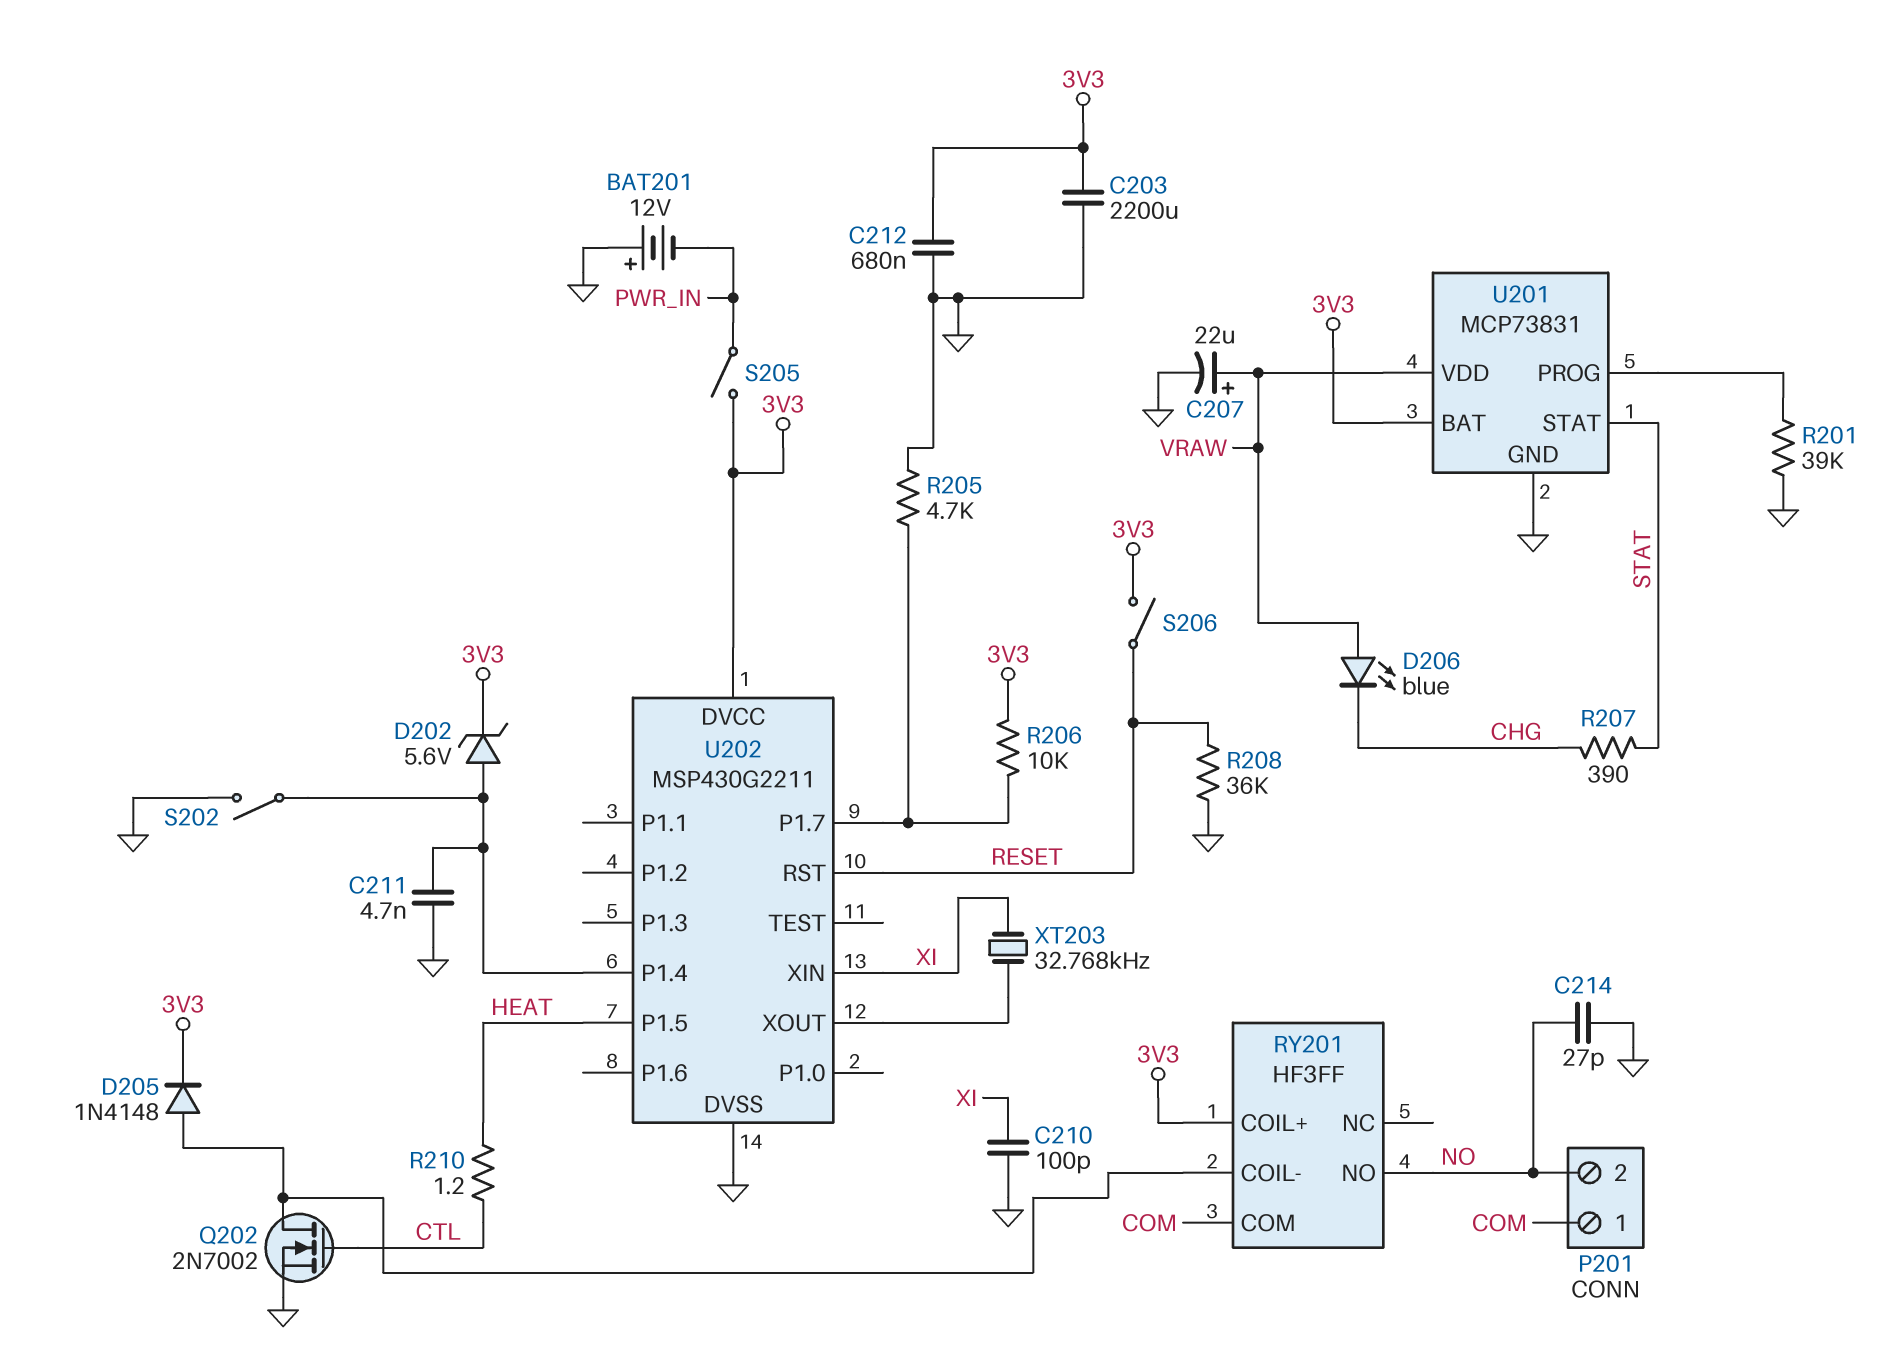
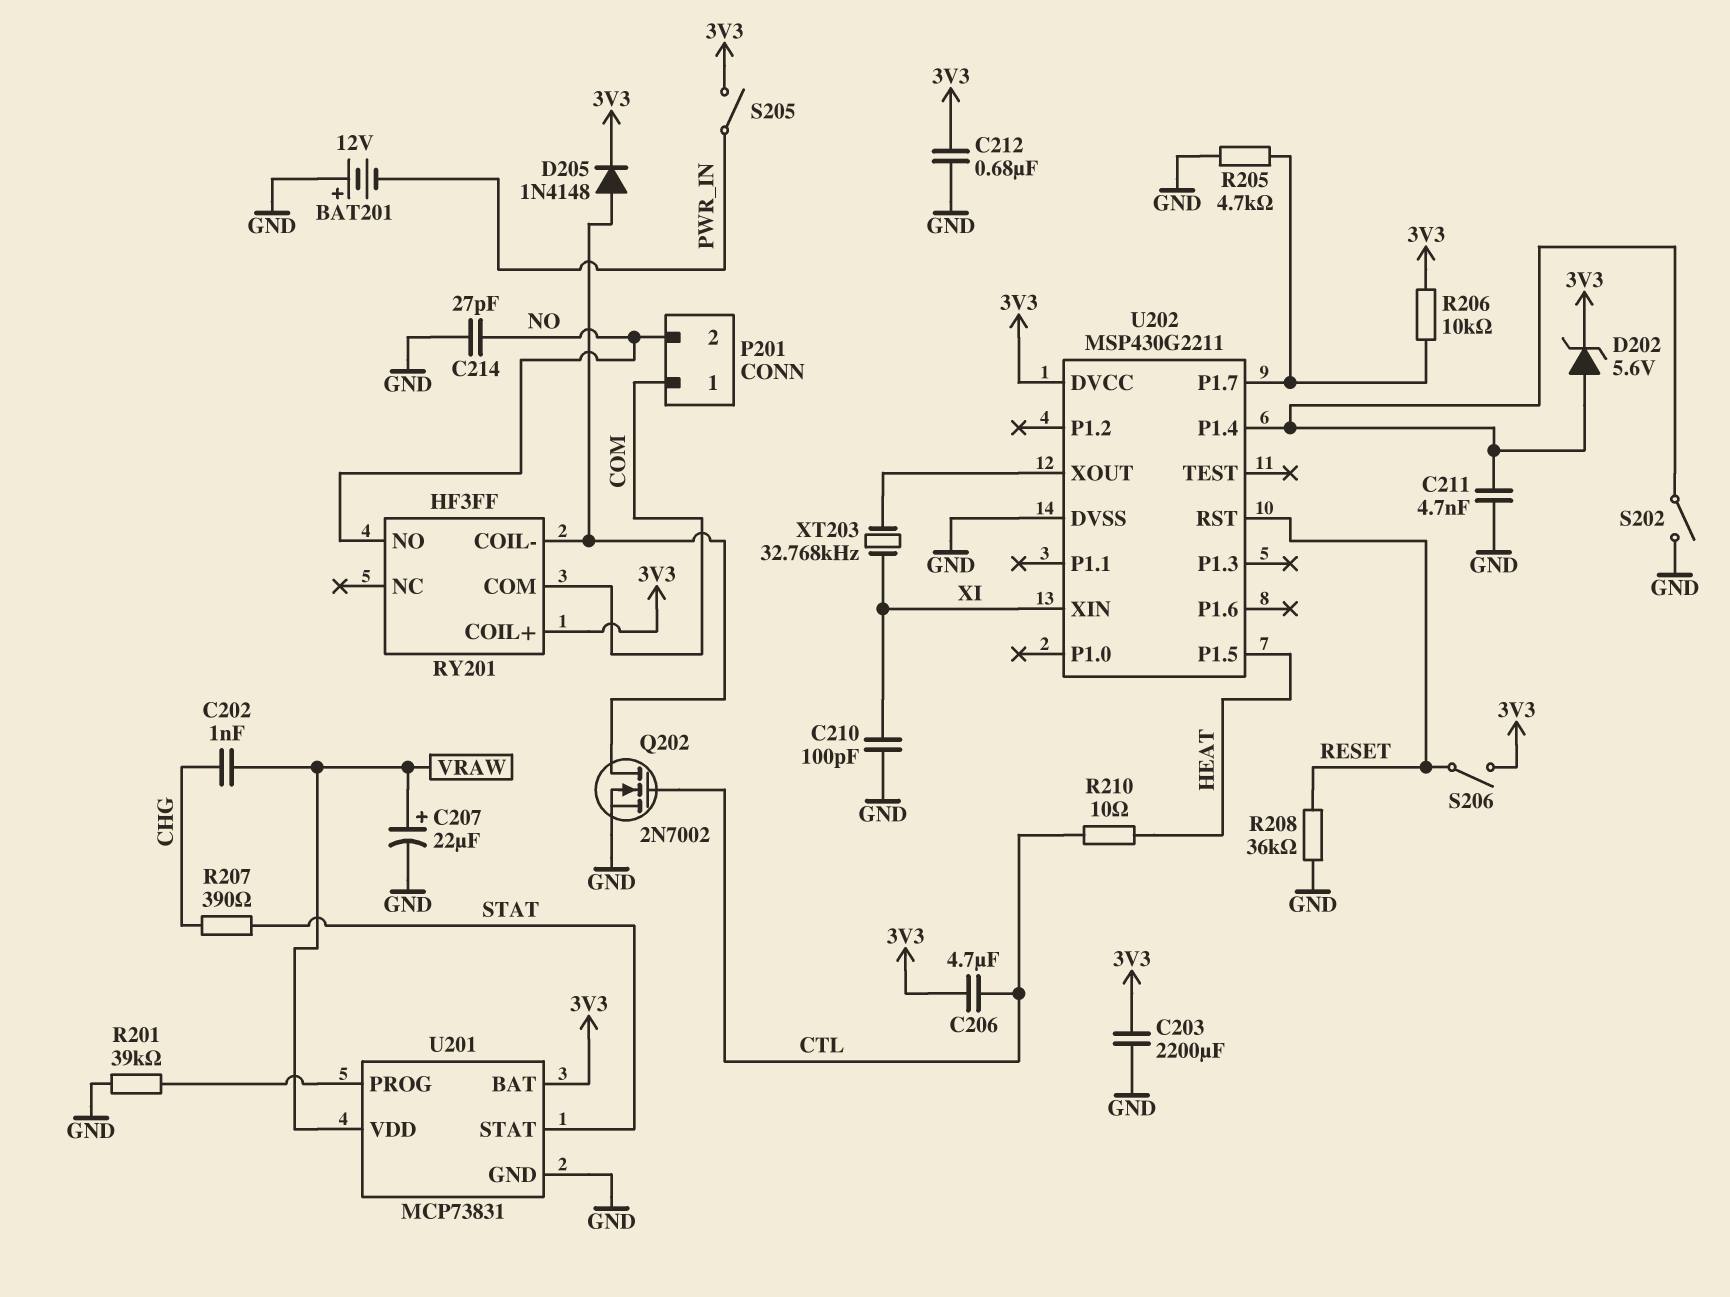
C202: none -> 1nF (CHG, VRAW)
C206: none -> 4.7uF (3V3, CTL)
D206: LED blue (A VRAW, K CHG) -> none
R210: 1.2 (CTL, HEAT) -> 10 (CTL, HEAT)

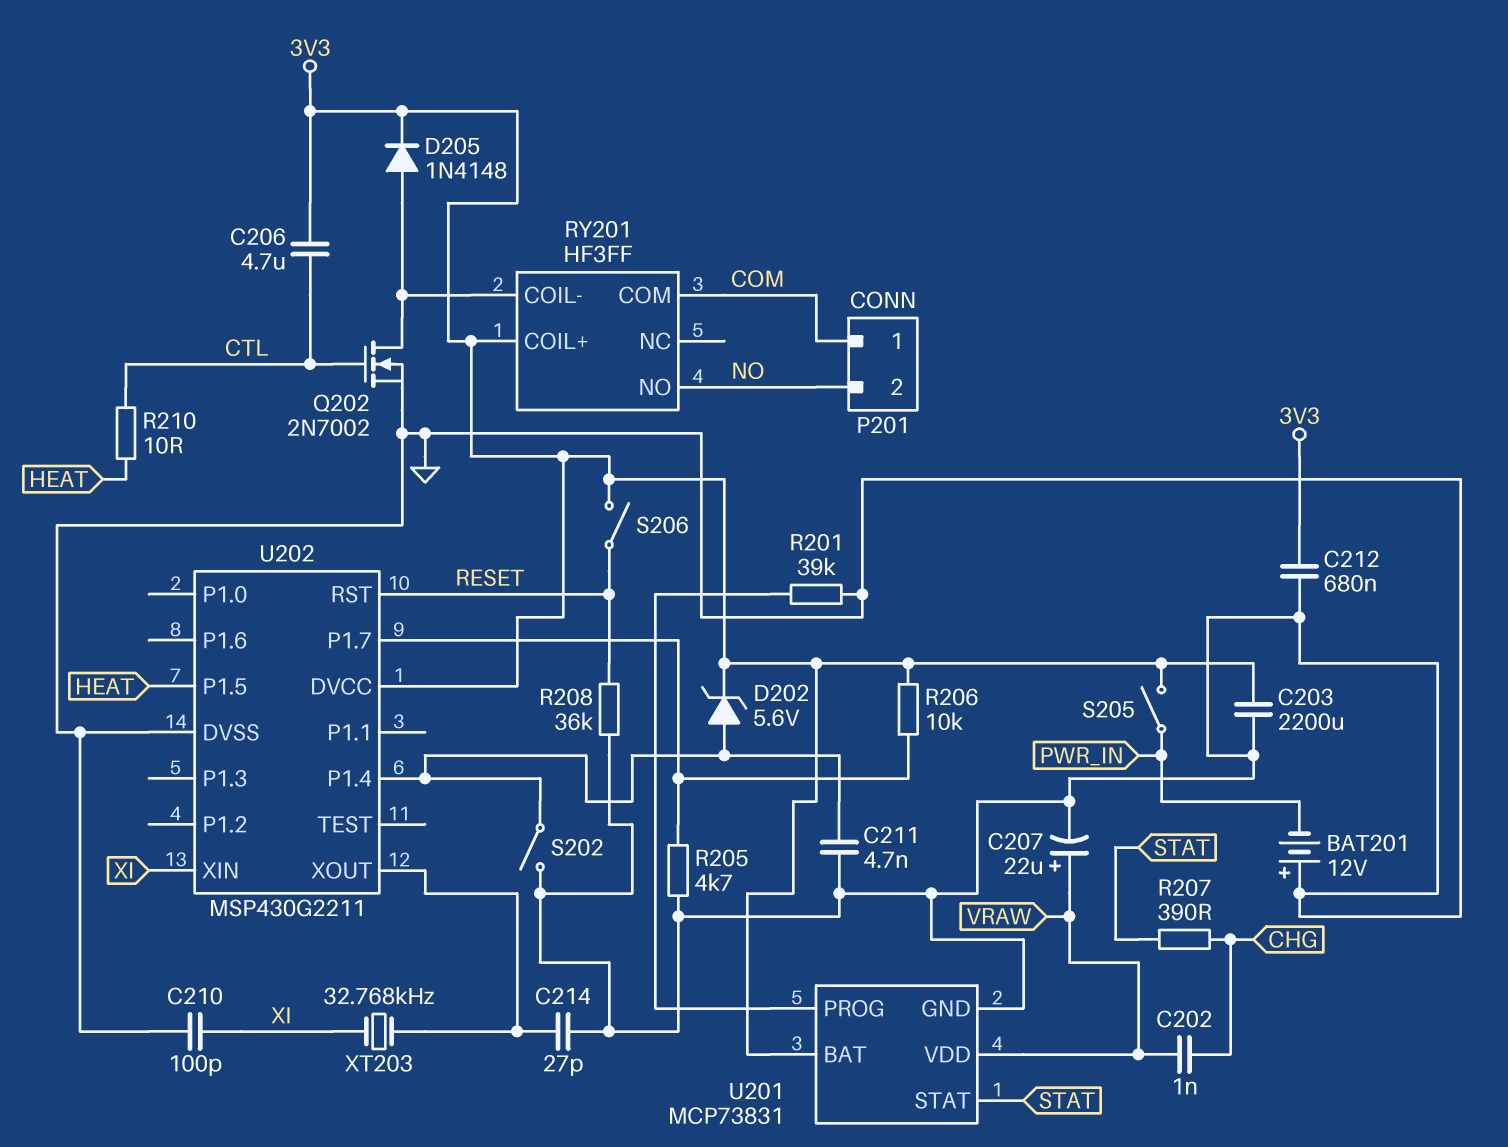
C214: 27pF (GND, NO) -> 27pF (GND, U202/XOUT)

